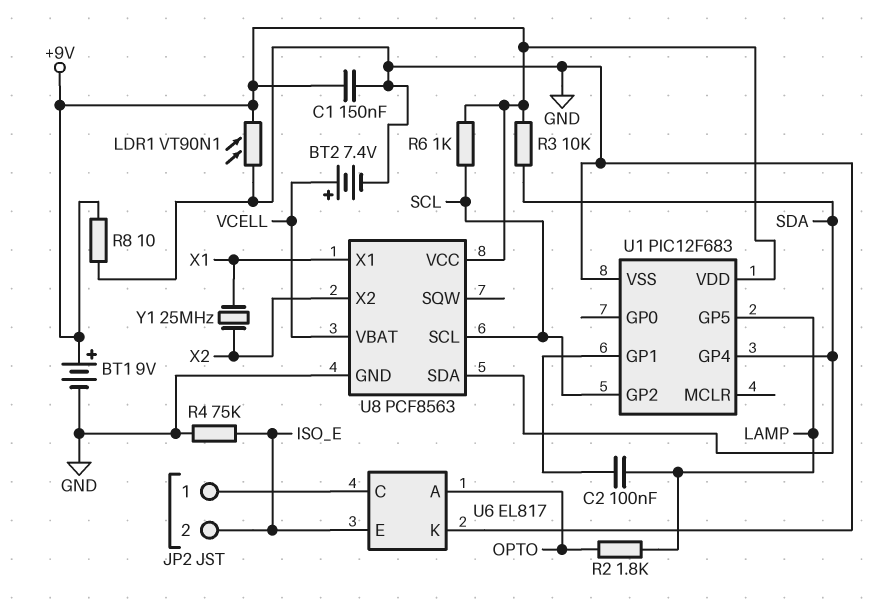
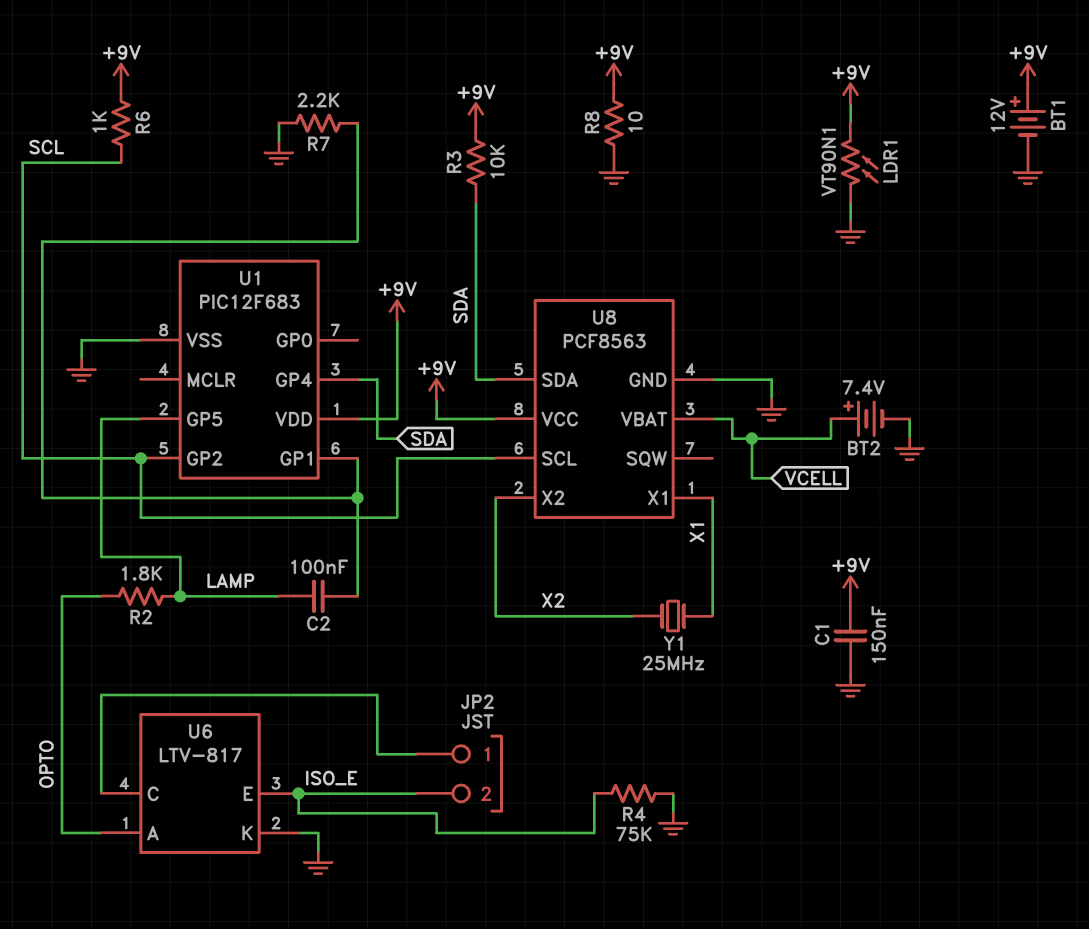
BT1: 9V (plus +9V, minus GND) -> 12V (plus +9V, minus GND)
R7: none -> 2.2k (GND, U1/GP1)
U6: EL817 -> LTV-817

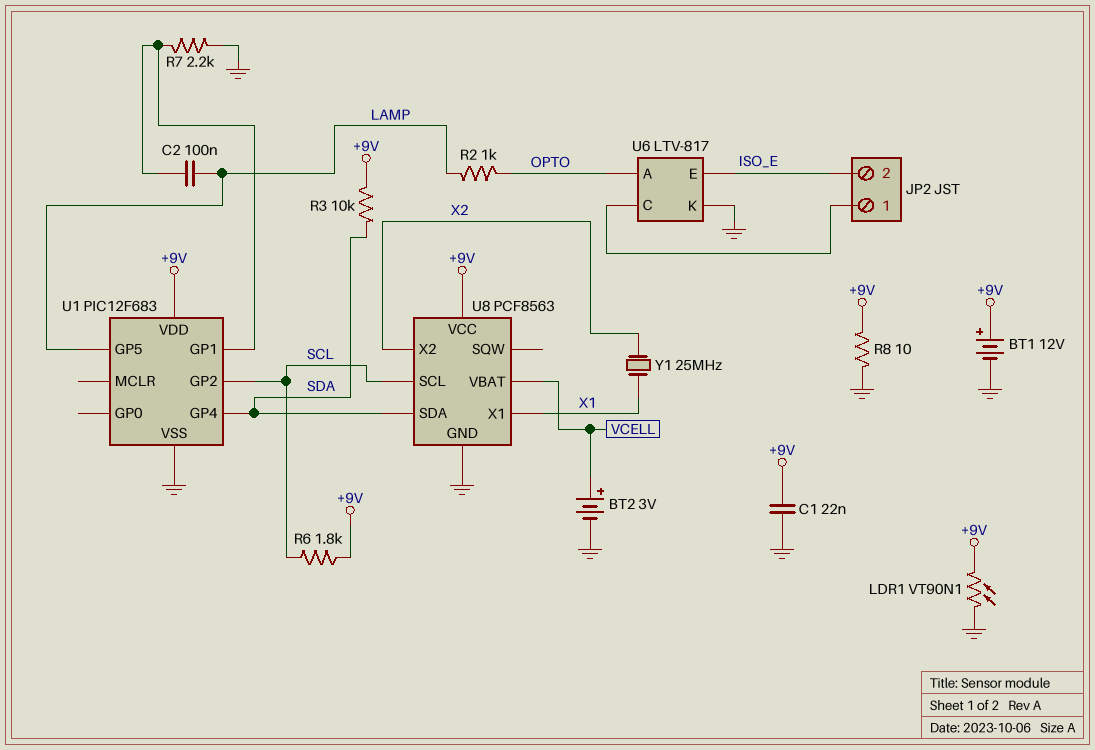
BT2: 7.4V (plus VCELL, minus GND) -> 3V (plus VCELL, minus GND)
C1: 150nF (+9V, GND) -> 22nF (+9V, GND)
R2: 1.8k (LAMP, OPTO) -> 1k (LAMP, OPTO)
R4: 75k (GND, ISO_E) -> none
R6: 1k (+9V, SCL) -> 1.8k (+9V, SCL)

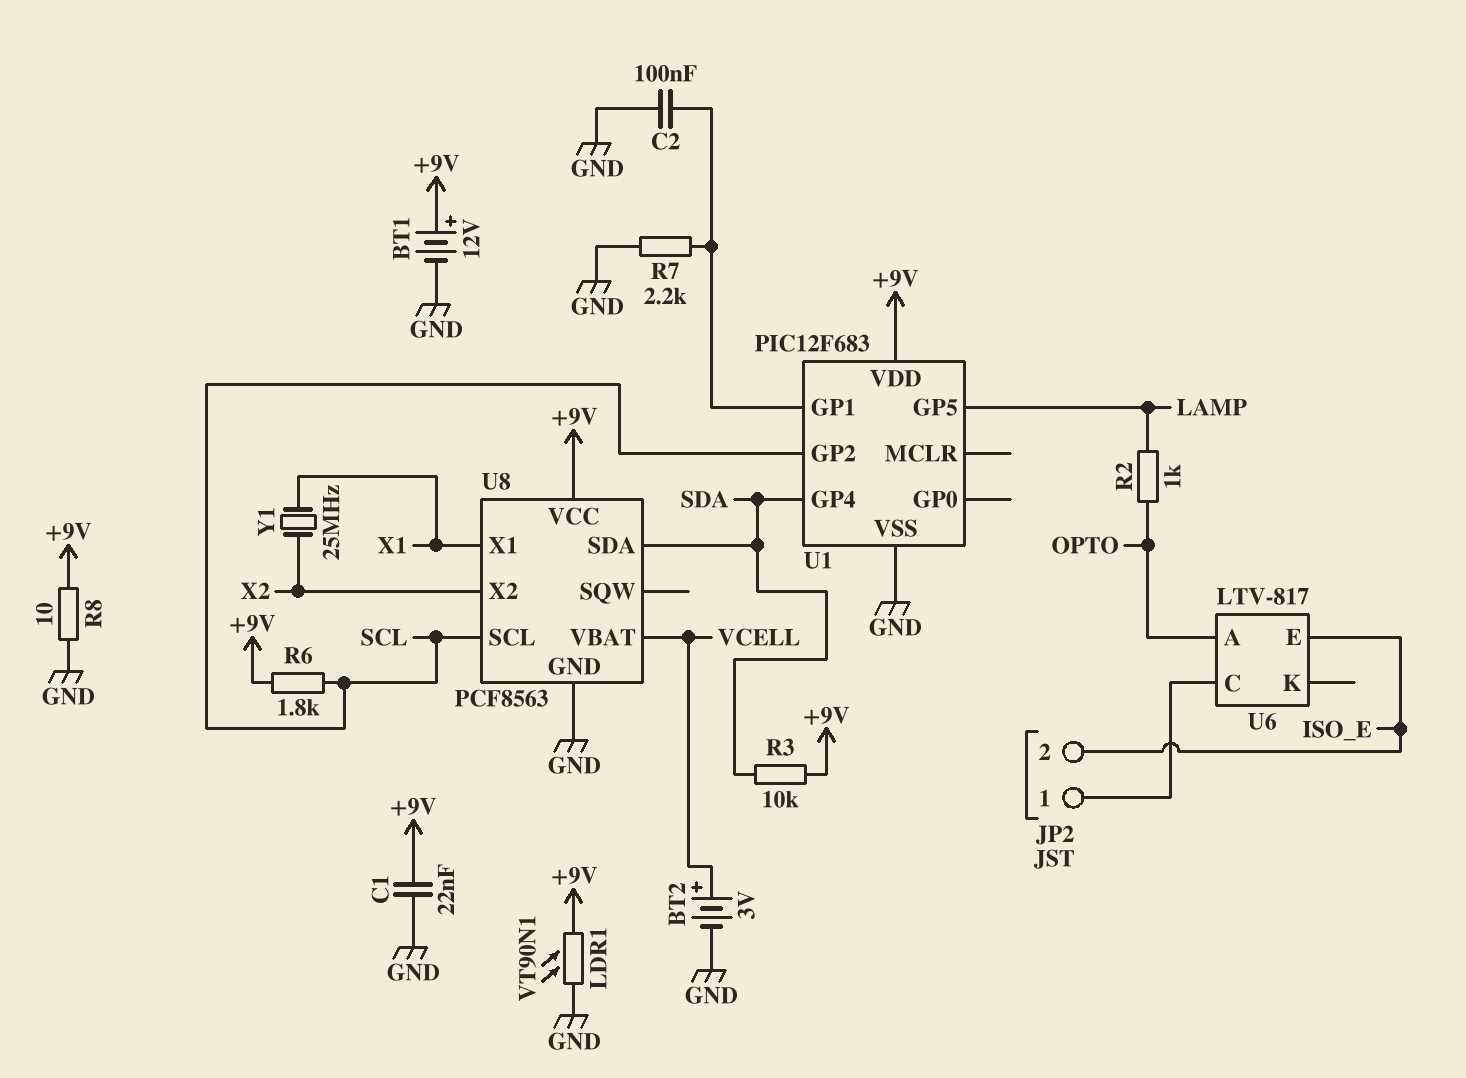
C2: 100nF (LAMP, U1/GP1) -> 100nF (GND, U1/GP1)
U6 pin K: GND -> none

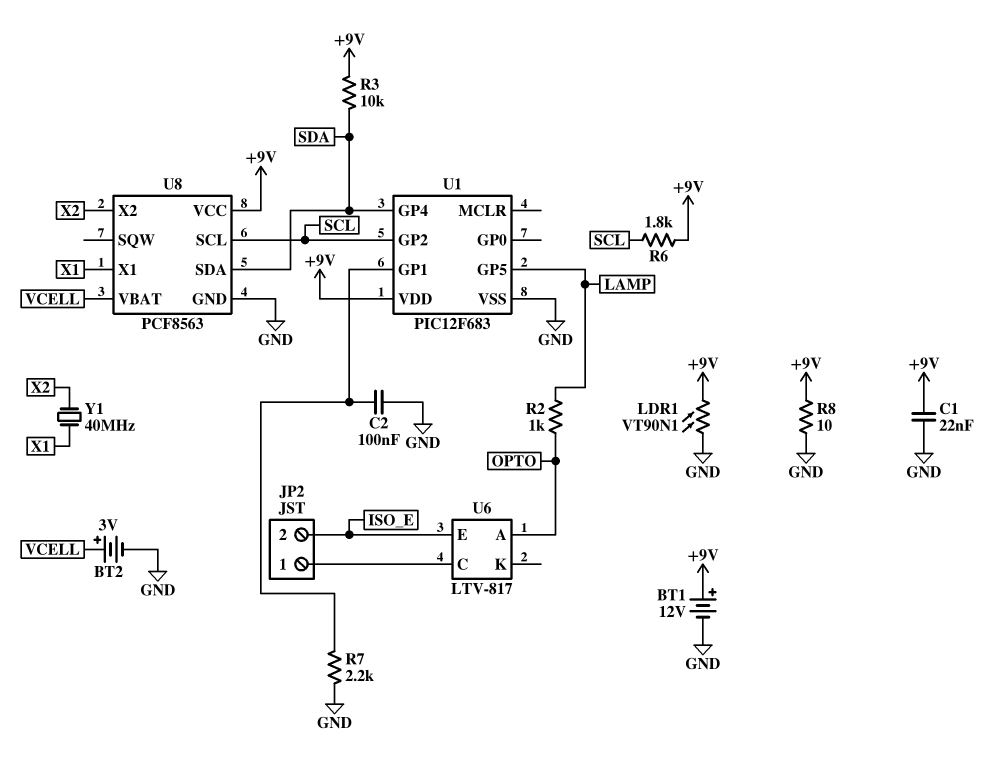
Y1: 25MHz (X1, X2) -> 40MHz (X1, X2)

